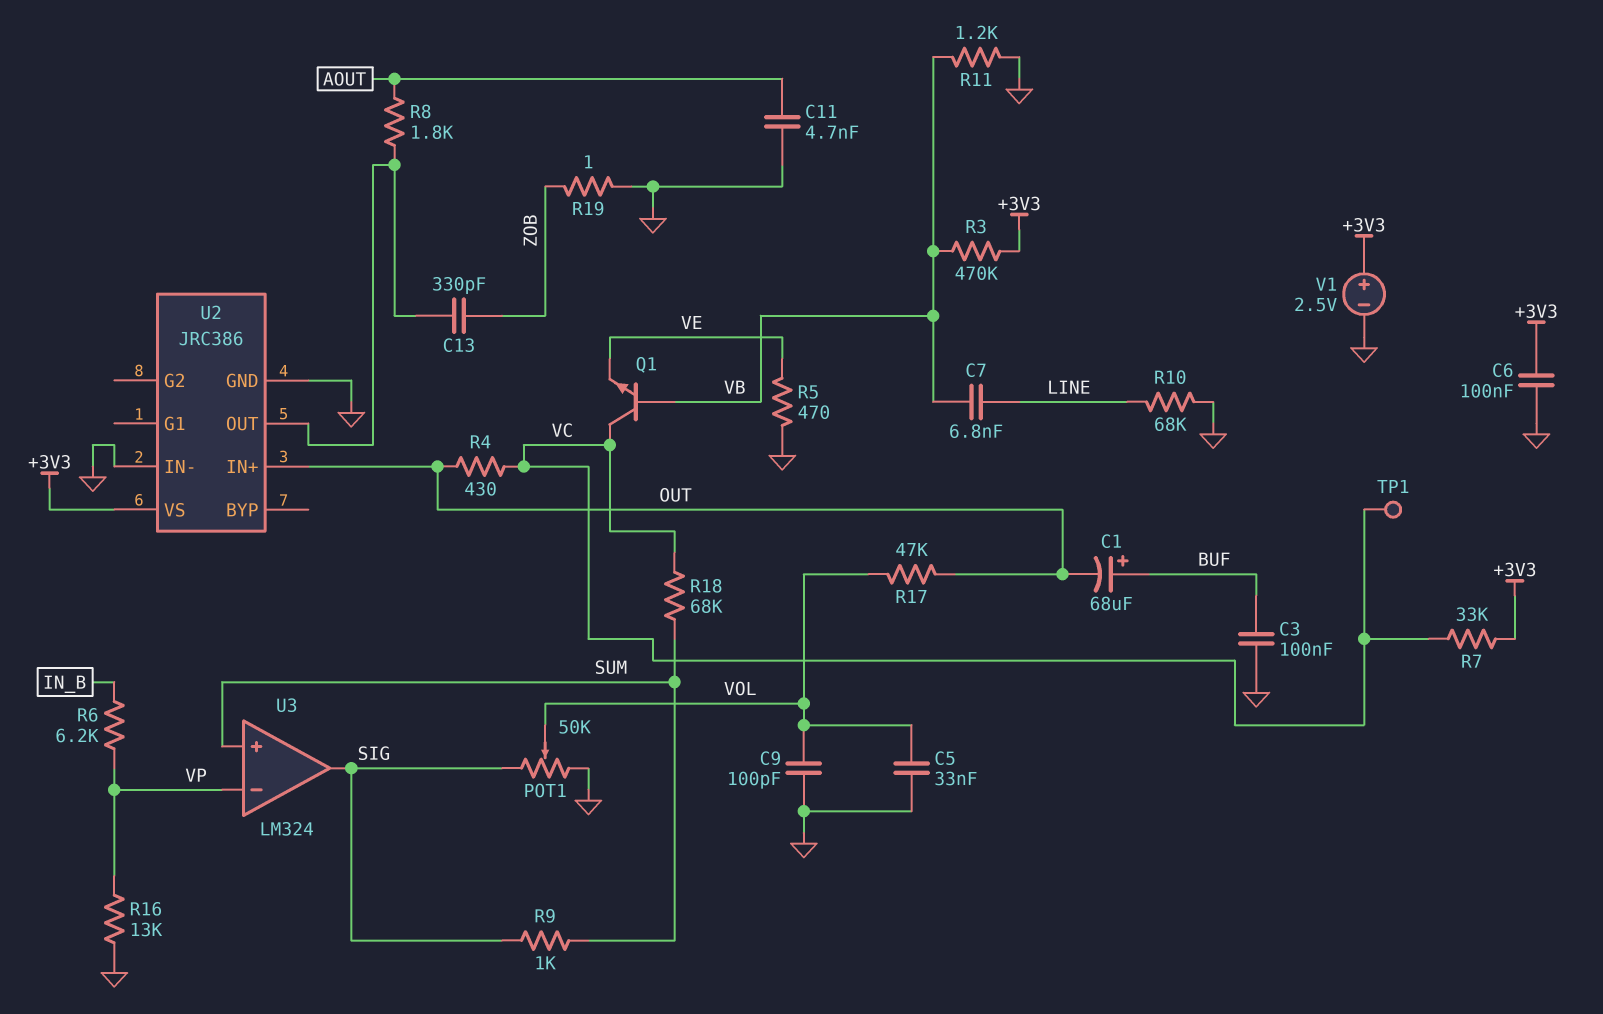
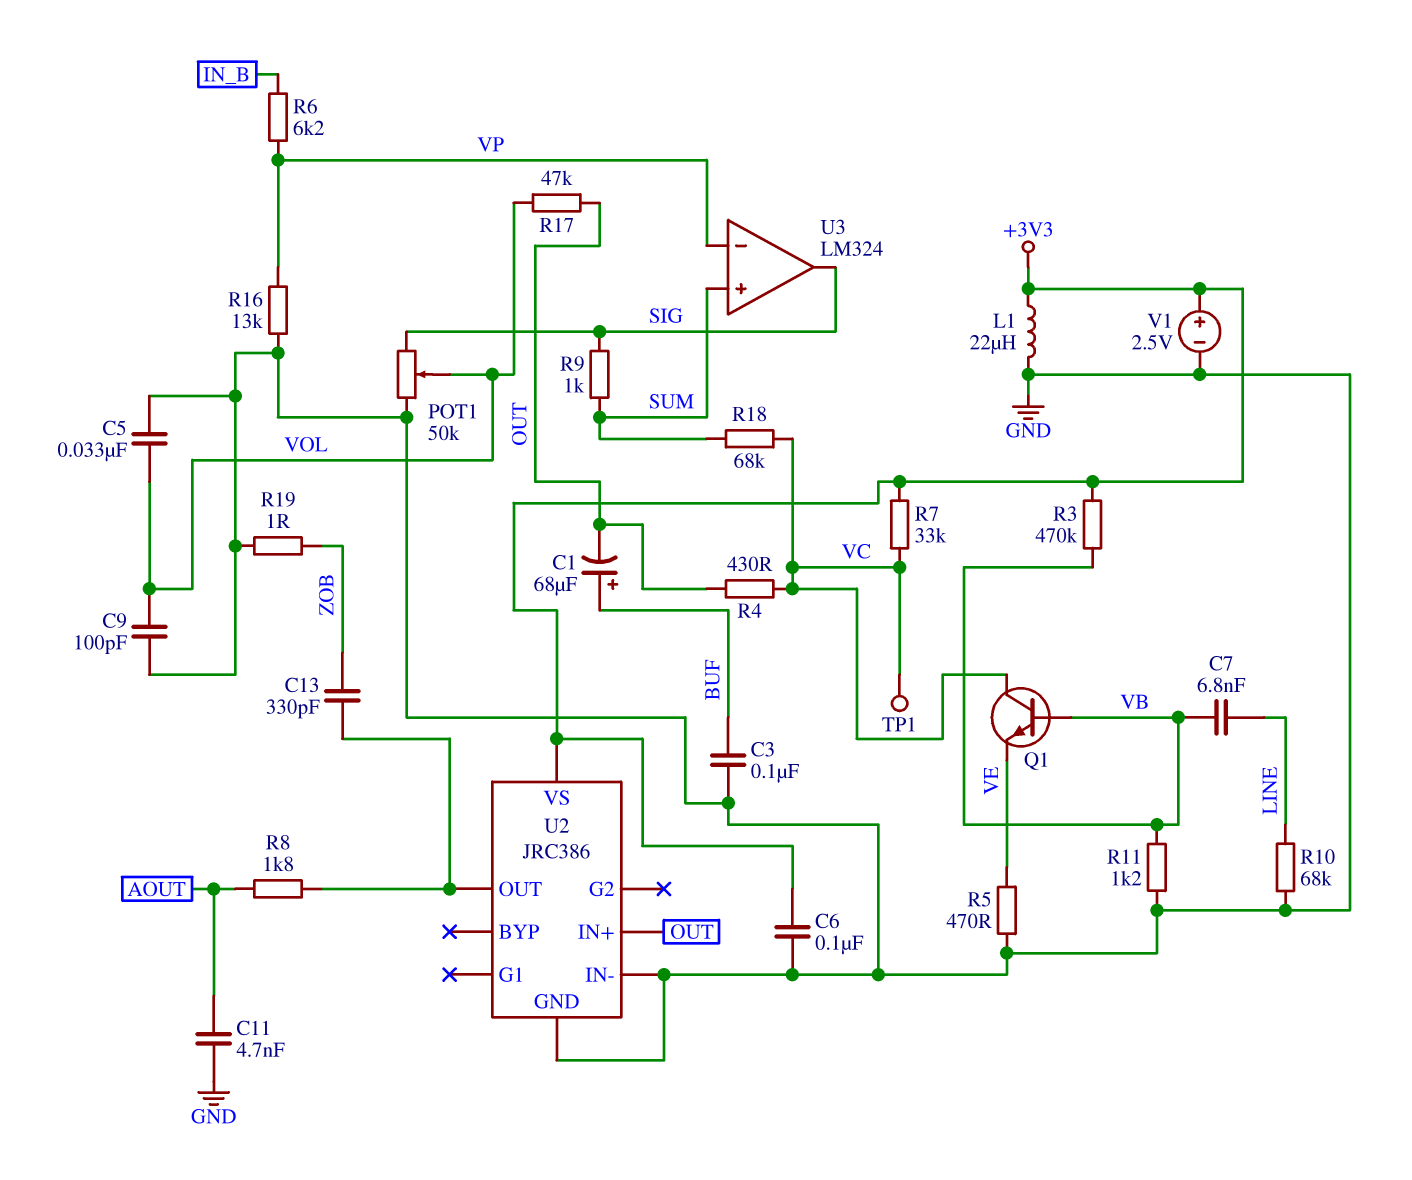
L1: none -> 22uH (+3V3, GND)

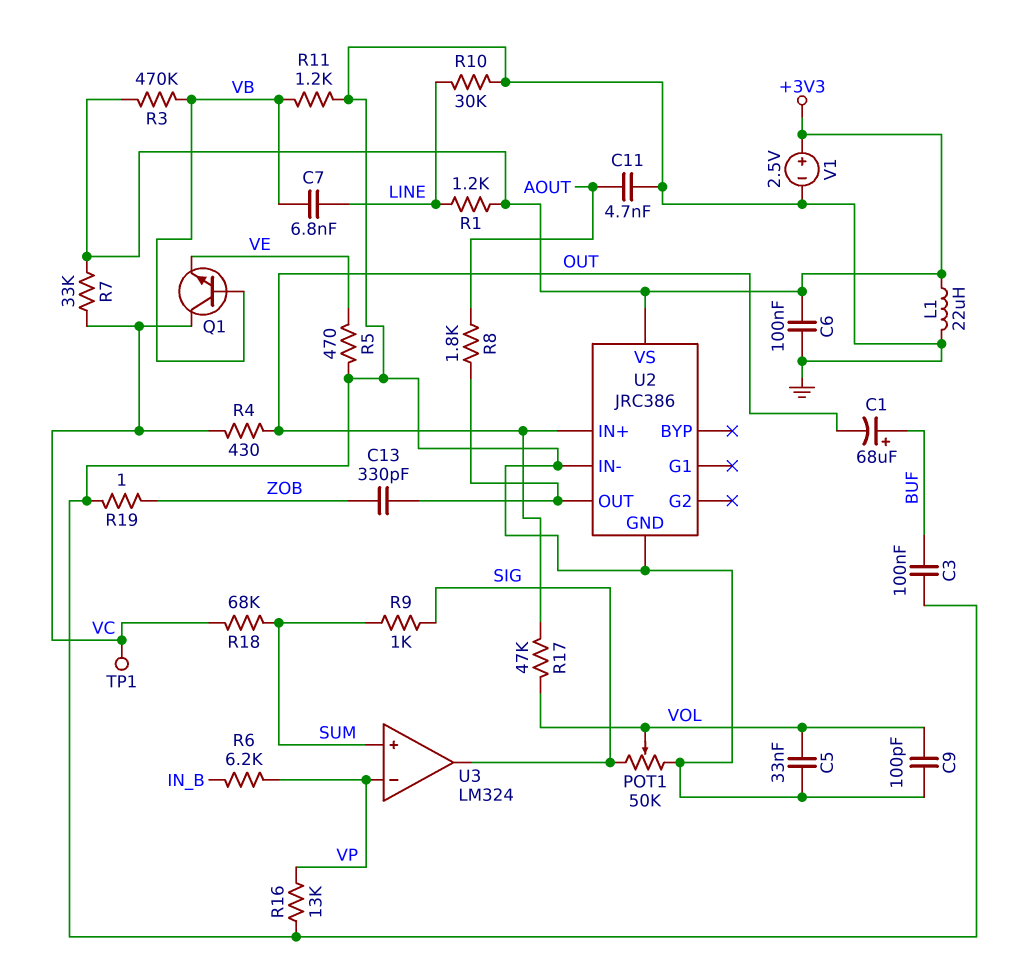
R1: none -> 1.2k (+3V3, LINE)
R10: 68k (GND, LINE) -> 30k (GND, LINE)

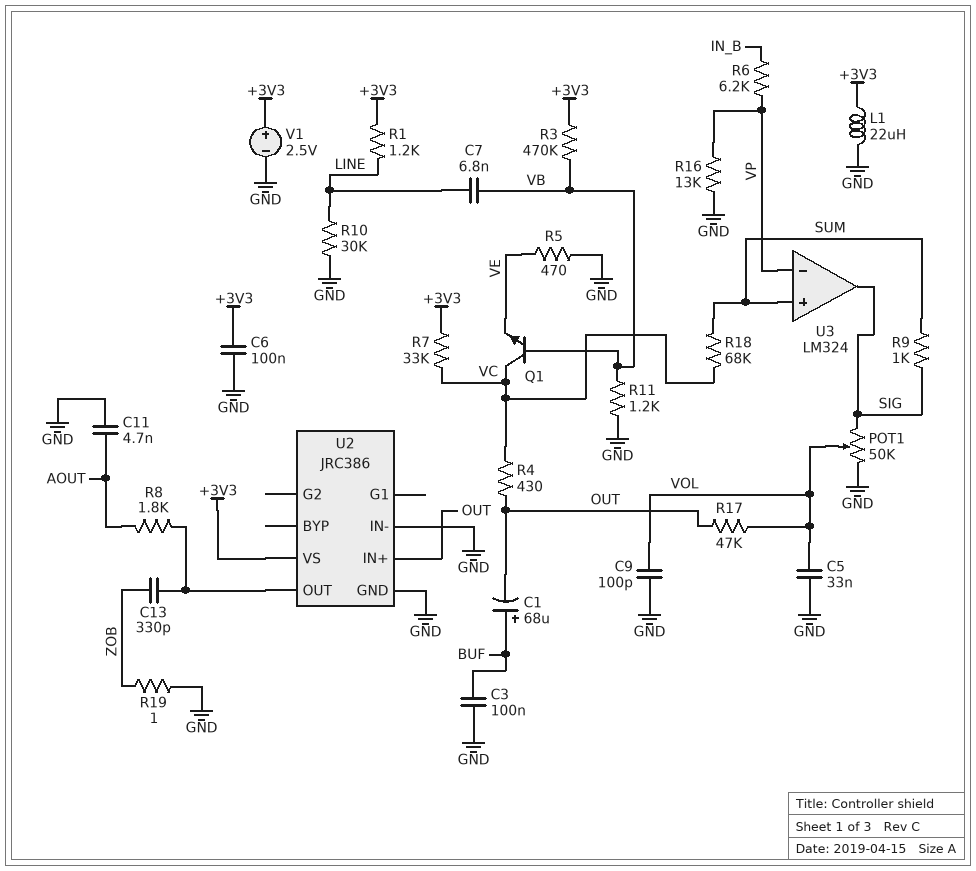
TP1: test point (VC) -> none

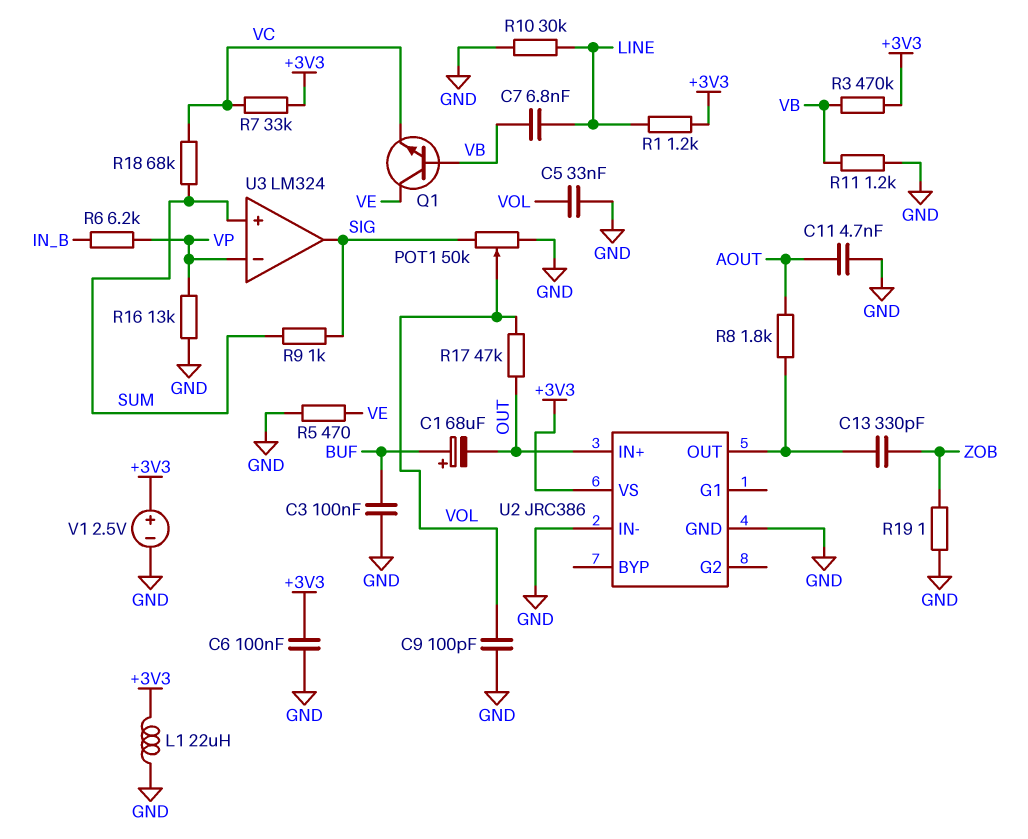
Q1: NPN (B VB, C VC, E VE) -> NPN (B VB, C VE, E VC)
R4: 430 (OUT, VC) -> none

